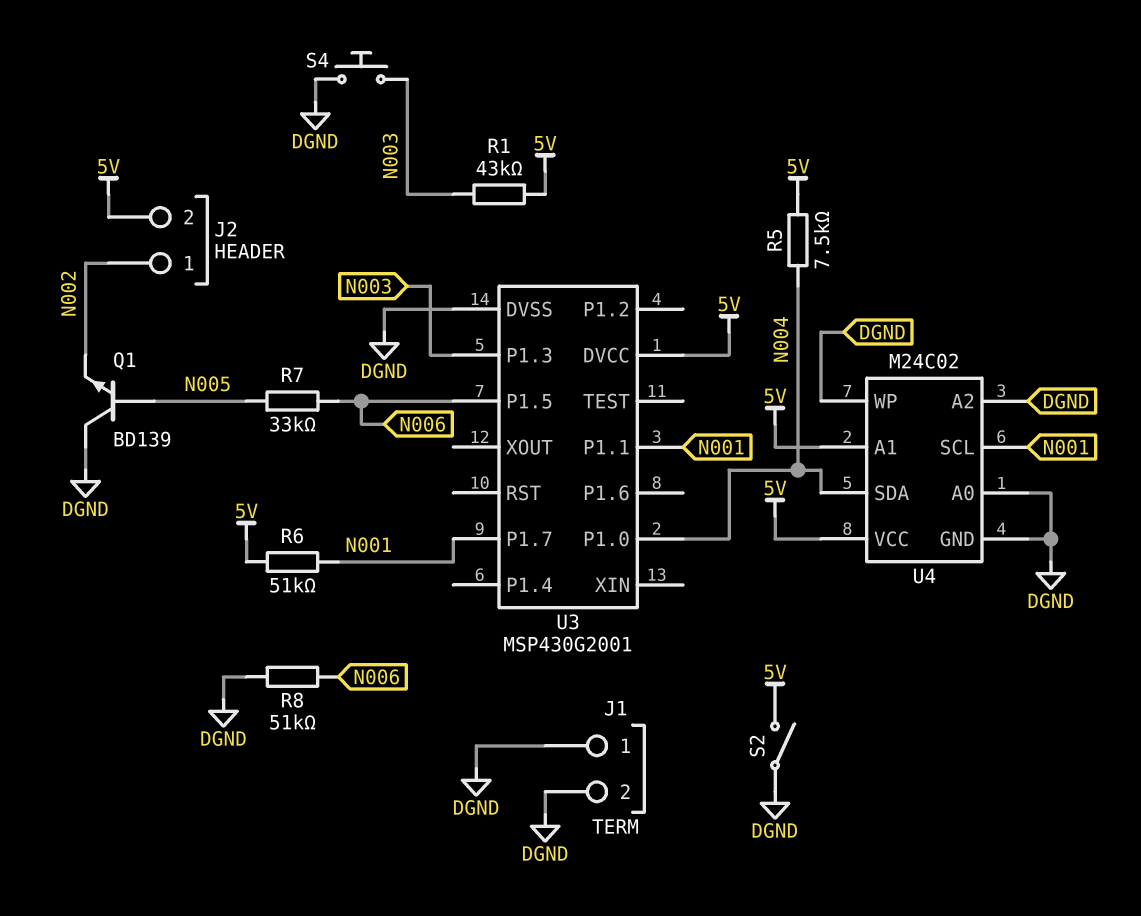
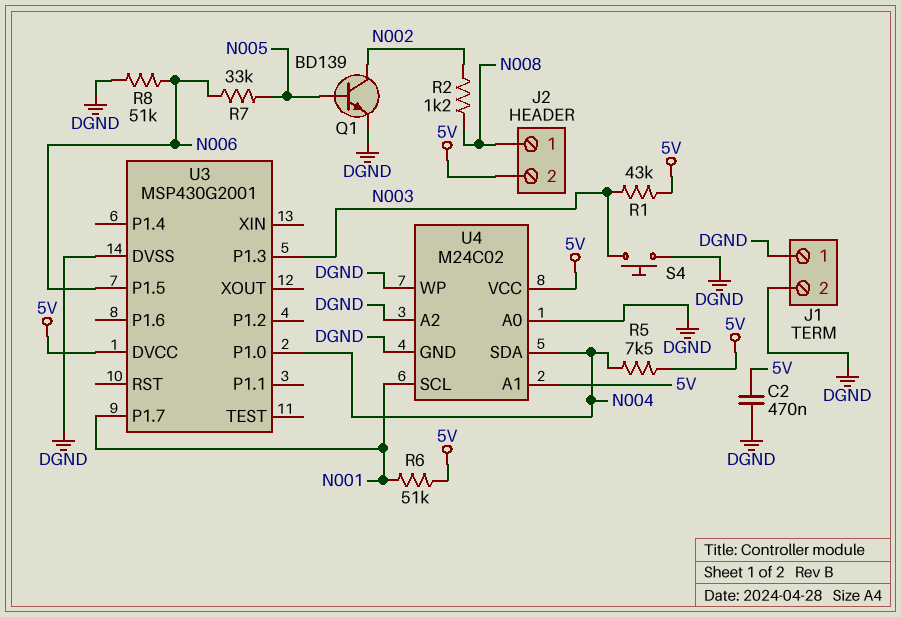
C2: none -> 470nF (5V, DGND)
J2 pin 1: N002 -> N008
Q1: NPN BD139 (B N005, C DGND, E N002) -> NPN BD139 (B N005, C N002, E DGND)
R2: none -> 1.2k (N002, N008)
S2: switch (5V, DGND) -> none
U3 pin P1.1: N001 -> none

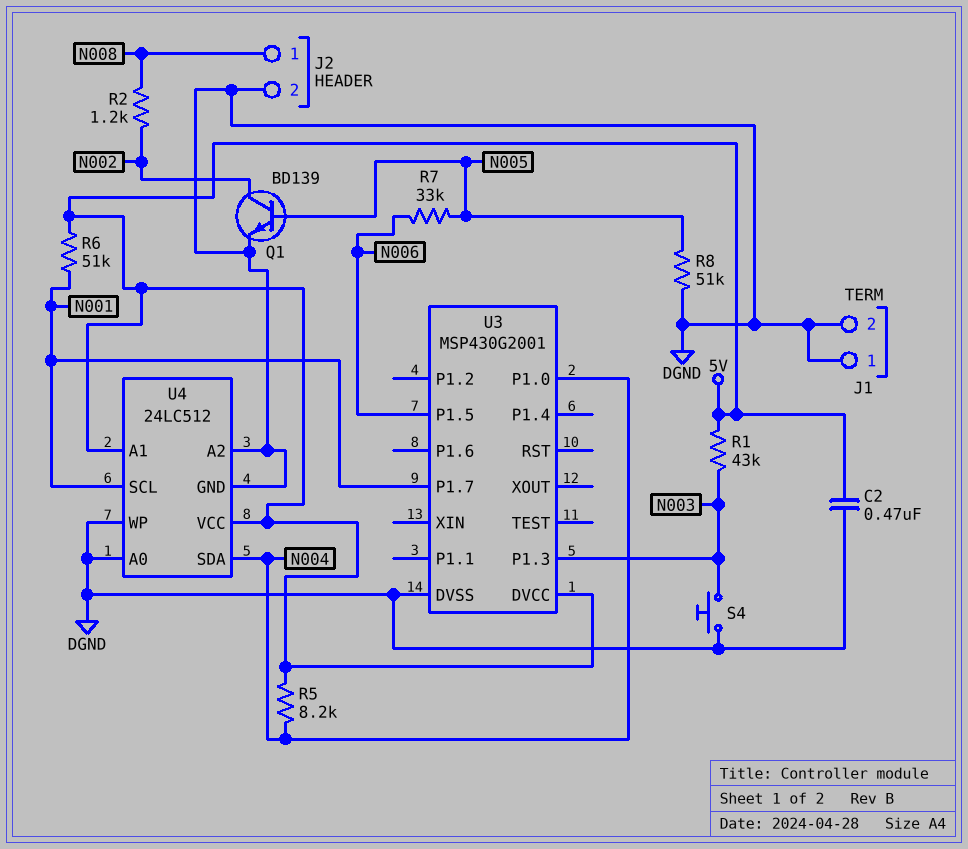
J2 pin 2: 5V -> DGND
R5: 7.5k (5V, N004) -> 8.2k (5V, N004)
R8: 51k (DGND, N006) -> 51k (DGND, N005)
U4: M24C02 -> 24LC512

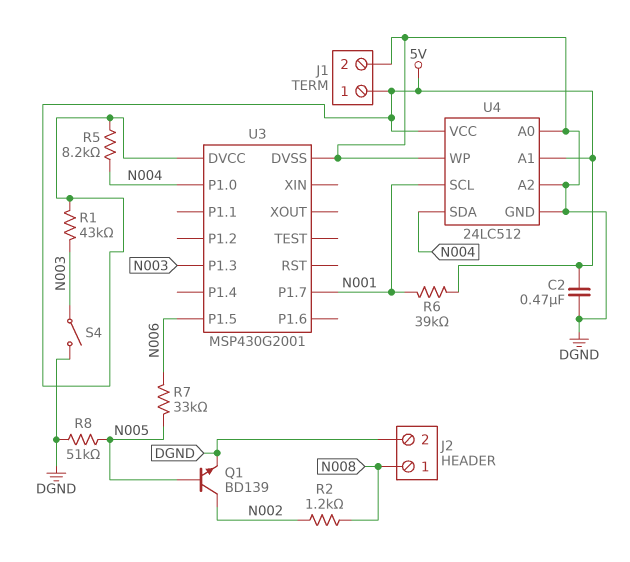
J1 pin 1: DGND -> 5V
R6: 51k (5V, N001) -> 39k (5V, N001)
S4: button (DGND, N003) -> switch (DGND, N003)

